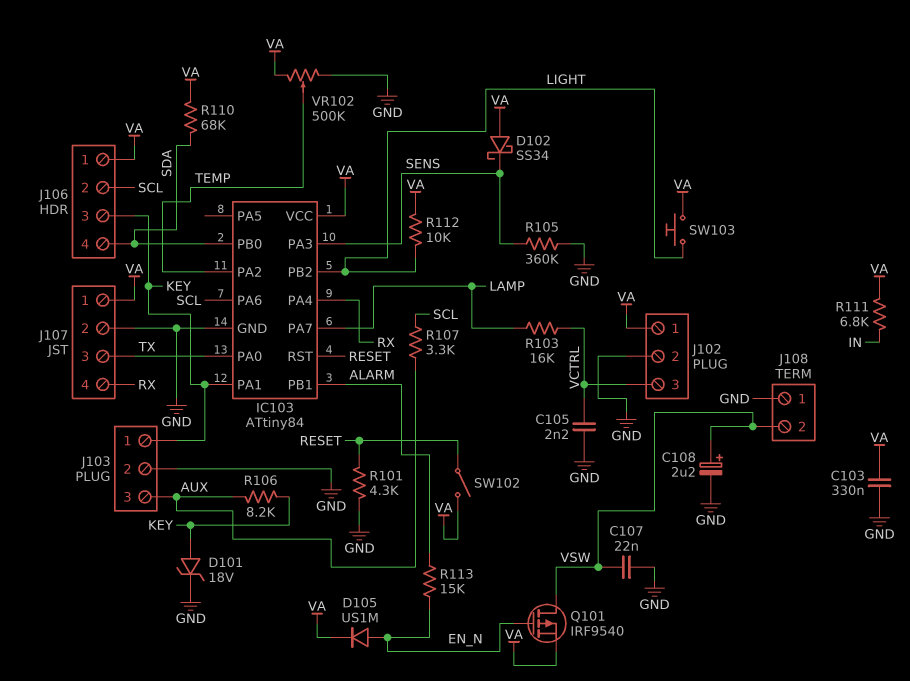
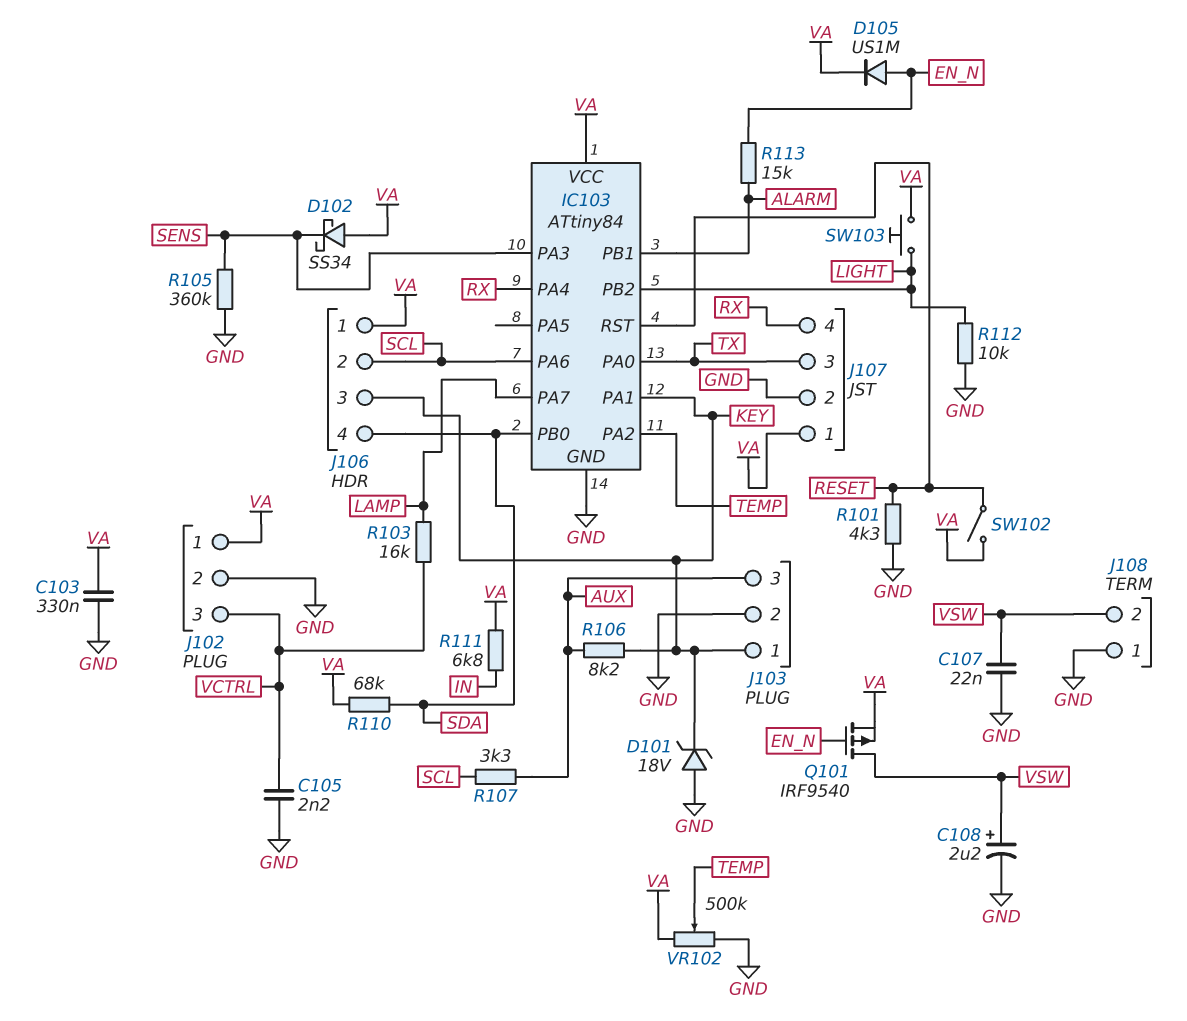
D101: zener 18V (A KEY, K GND) -> zener 18V (A GND, K KEY)
R112: 10k (LIGHT, VA) -> 10k (GND, LIGHT)

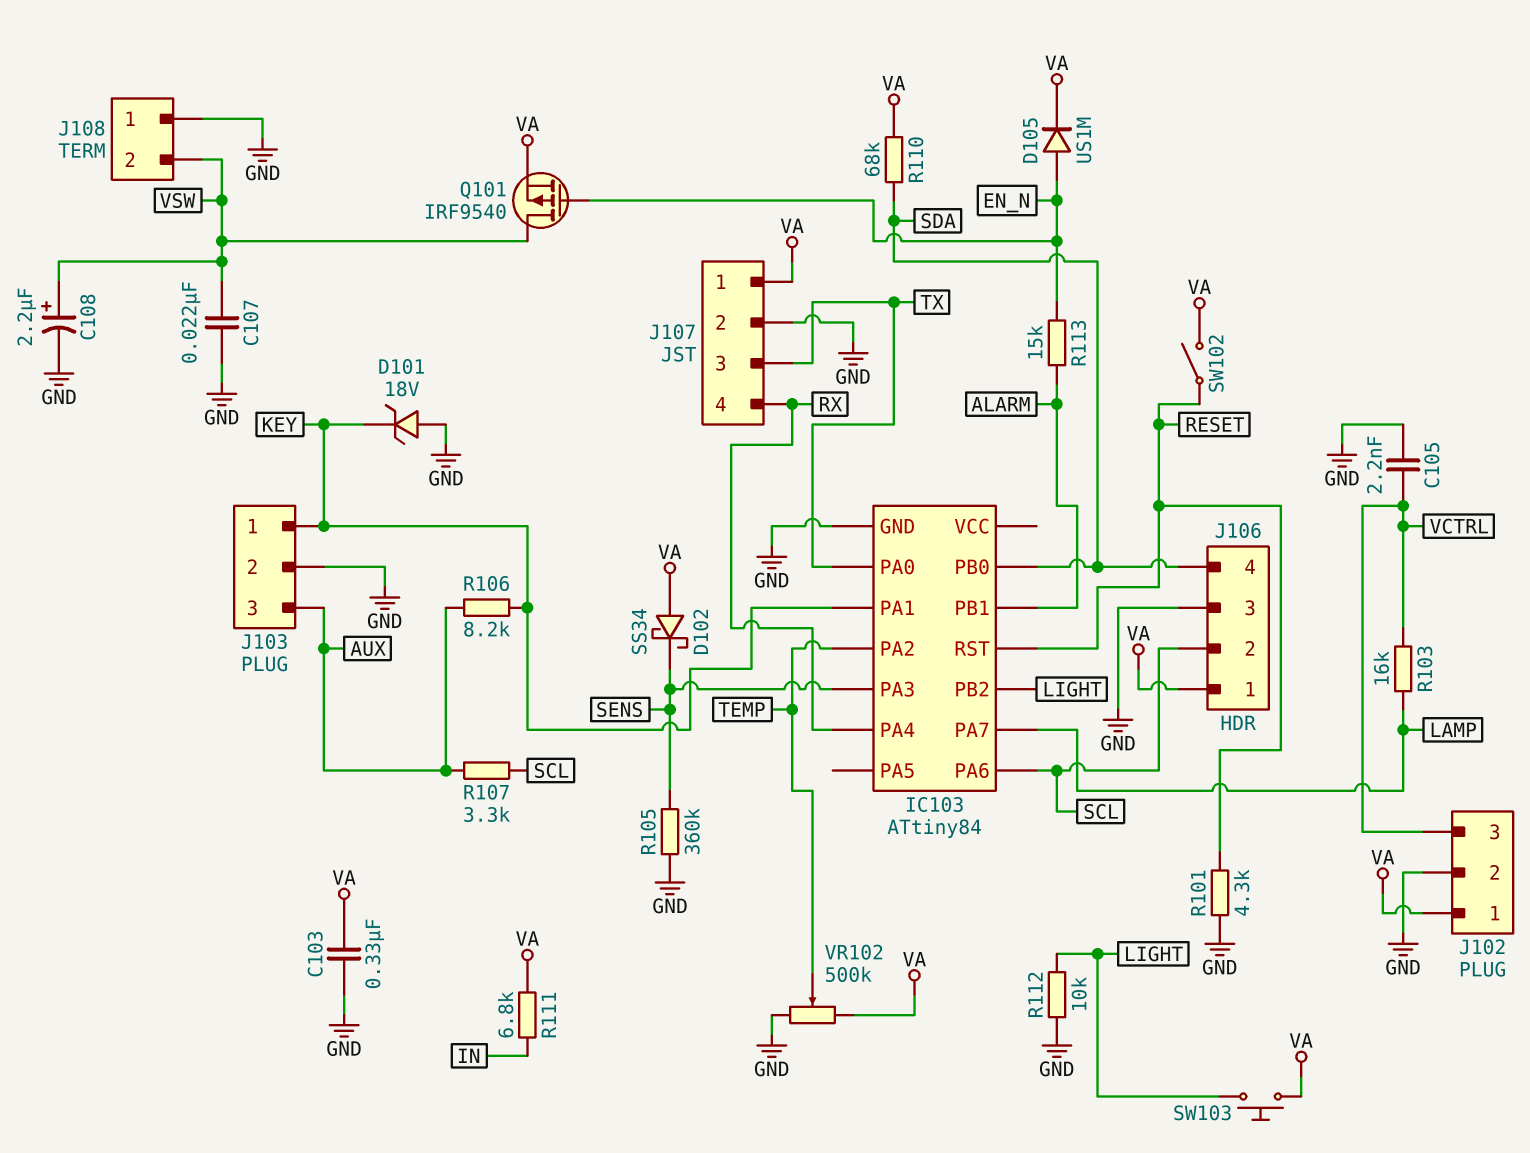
IC103 pin VCC: VA -> none
J106 pin 3: KEY -> GND

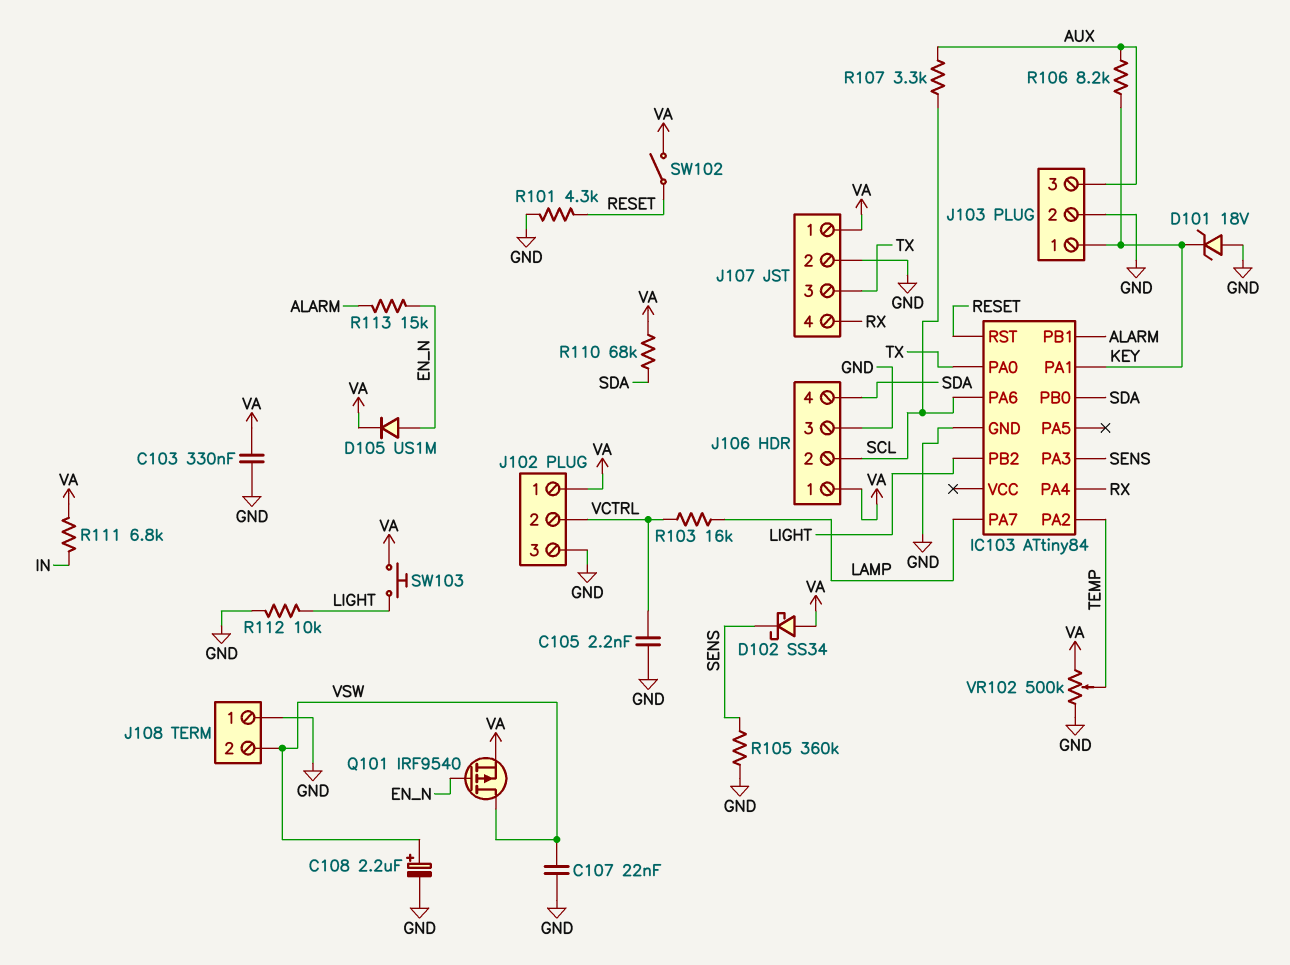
J102 pin 2: GND -> VCTRL
J102 pin 3: VCTRL -> GND

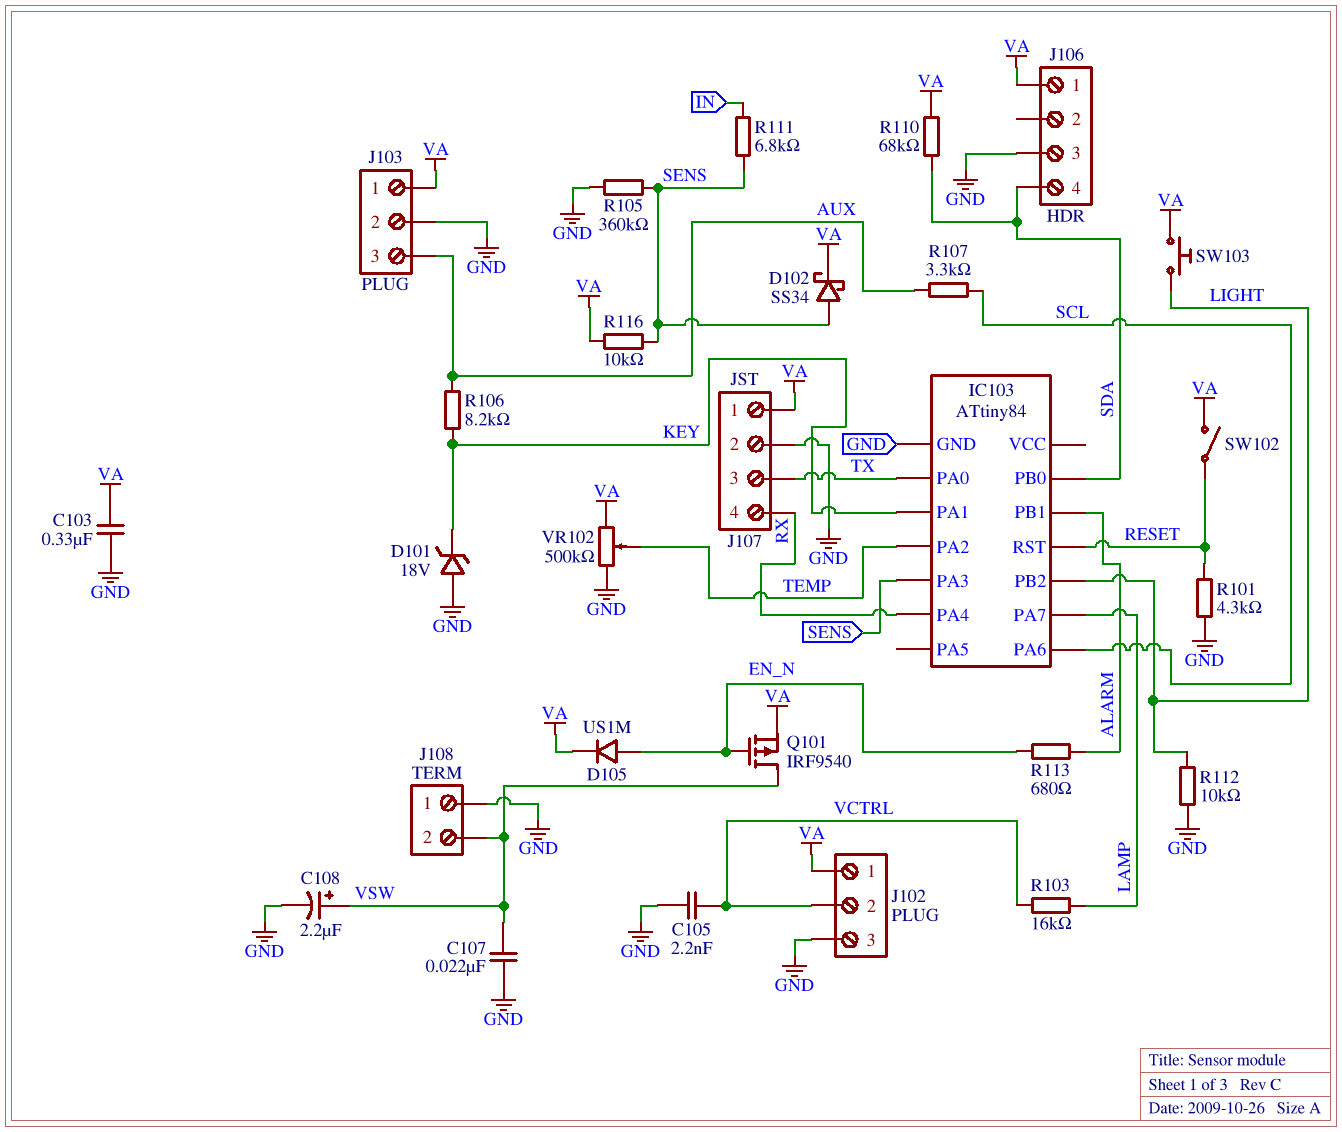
D102: schottky SS34 (A VA, K SENS) -> schottky SS34 (A SENS, K VA)
J103 pin 1: KEY -> VA
J106 pin 2: SCL -> none
R111: 6.8k (IN, VA) -> 6.8k (IN, SENS)
R113: 15k (ALARM, EN_N) -> 680 (ALARM, EN_N)
R116: none -> 10k (SENS, VA)

